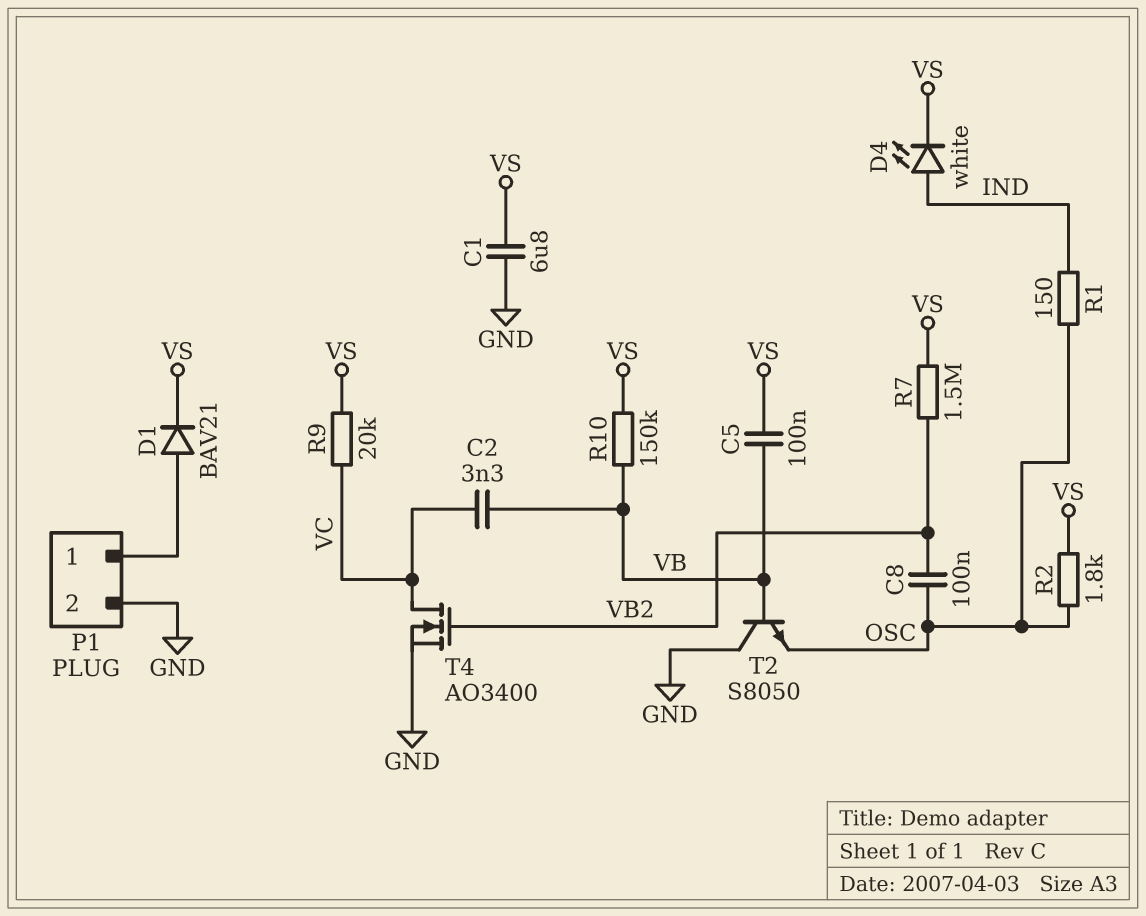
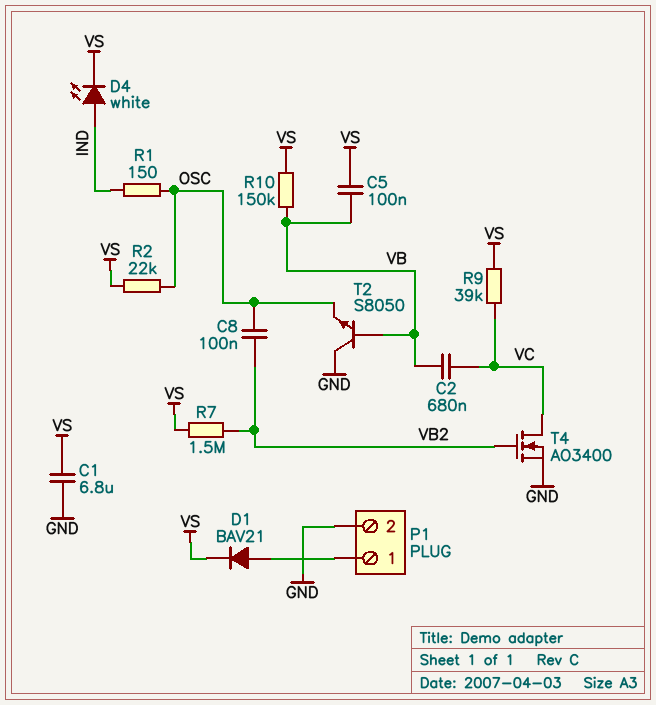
C2: 3.3nF (VB, VC) -> 680nF (VB, VC)
R2: 1.8k (OSC, VS) -> 22k (OSC, VS)
R9: 20k (VC, VS) -> 39k (VC, VS)

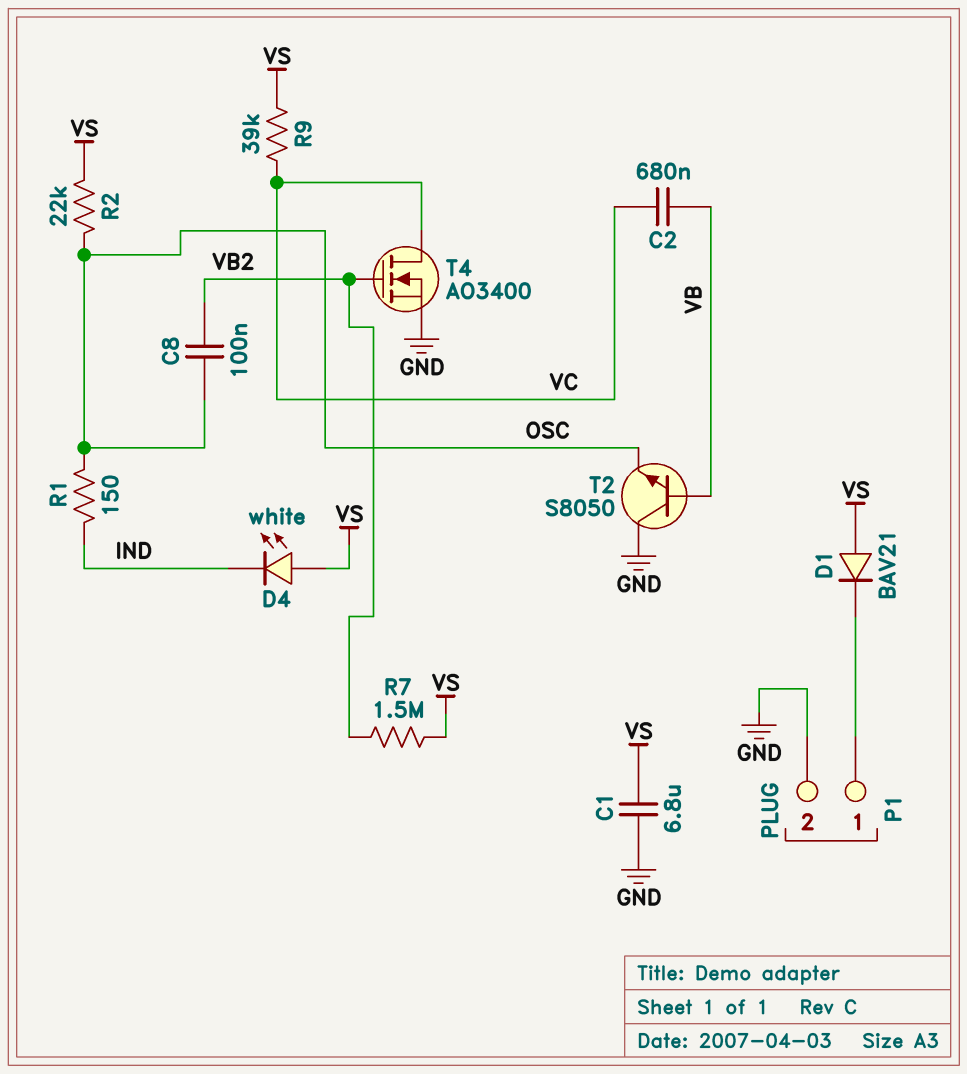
C5: 100nF (VB, VS) -> none
D1: diode BAV21 (A P1/1, K VS) -> diode BAV21 (A VS, K P1/1)
D4: LED white (A IND, K VS) -> LED white (A VS, K IND)
R10: 150k (VB, VS) -> none

